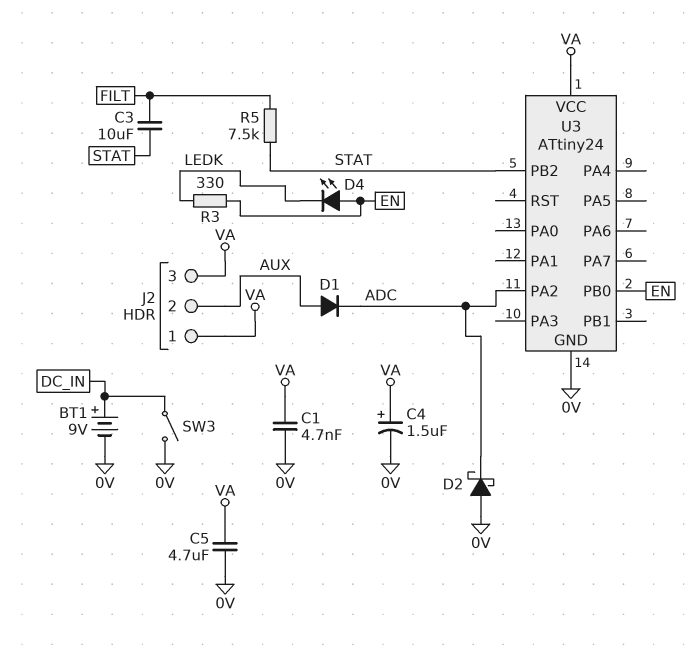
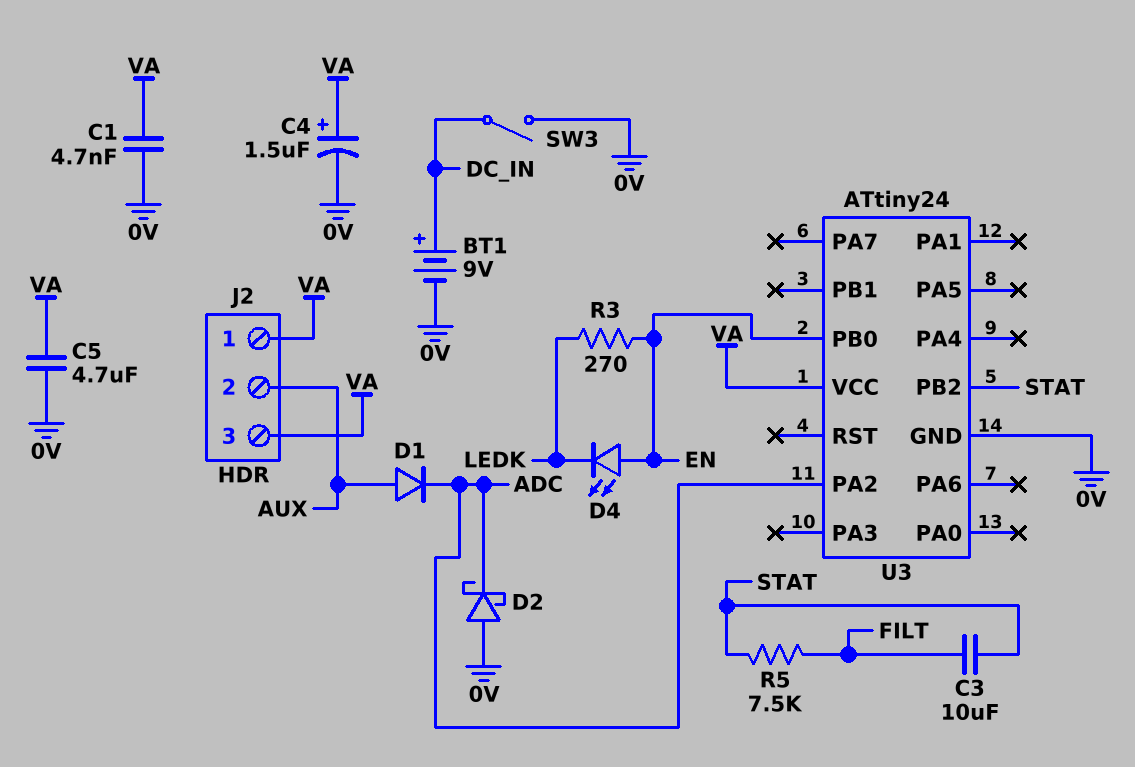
R3: 330 (EN, LEDK) -> 270 (EN, LEDK)

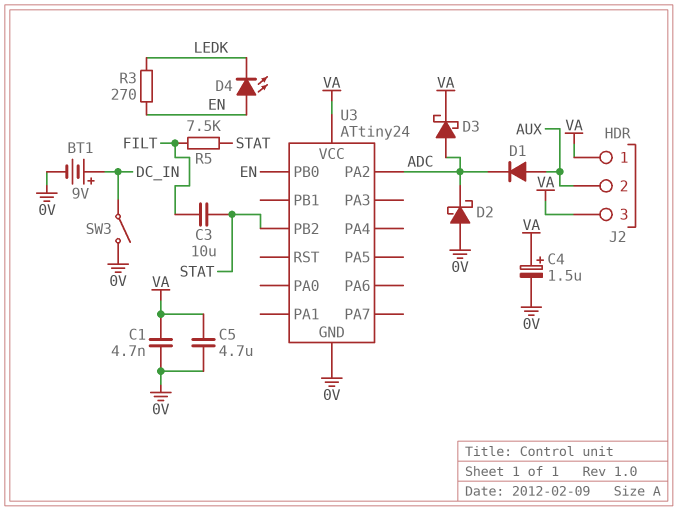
D3: none -> schottky (A ADC, K VA)

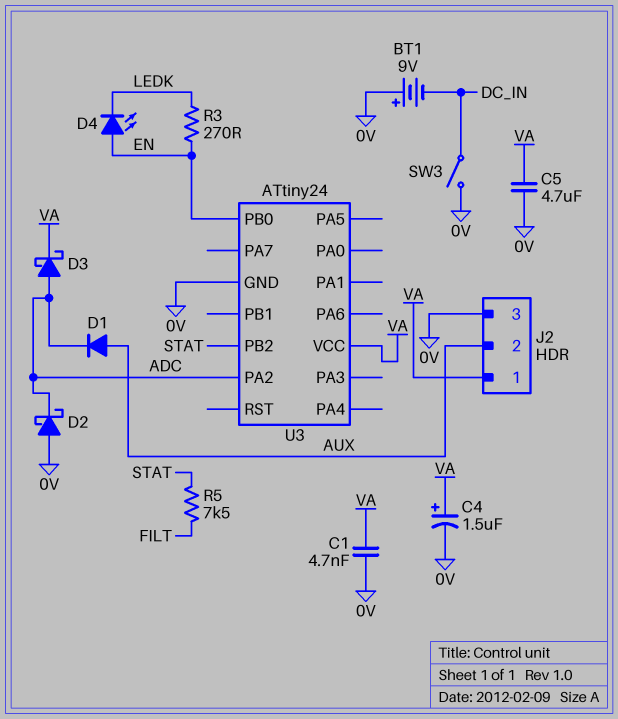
BT1: 9V (plus DC_IN, minus 0V) -> 9V (plus 0V, minus DC_IN)
C3: 10uF (FILT, STAT) -> none
J2 pin 3: VA -> 0V

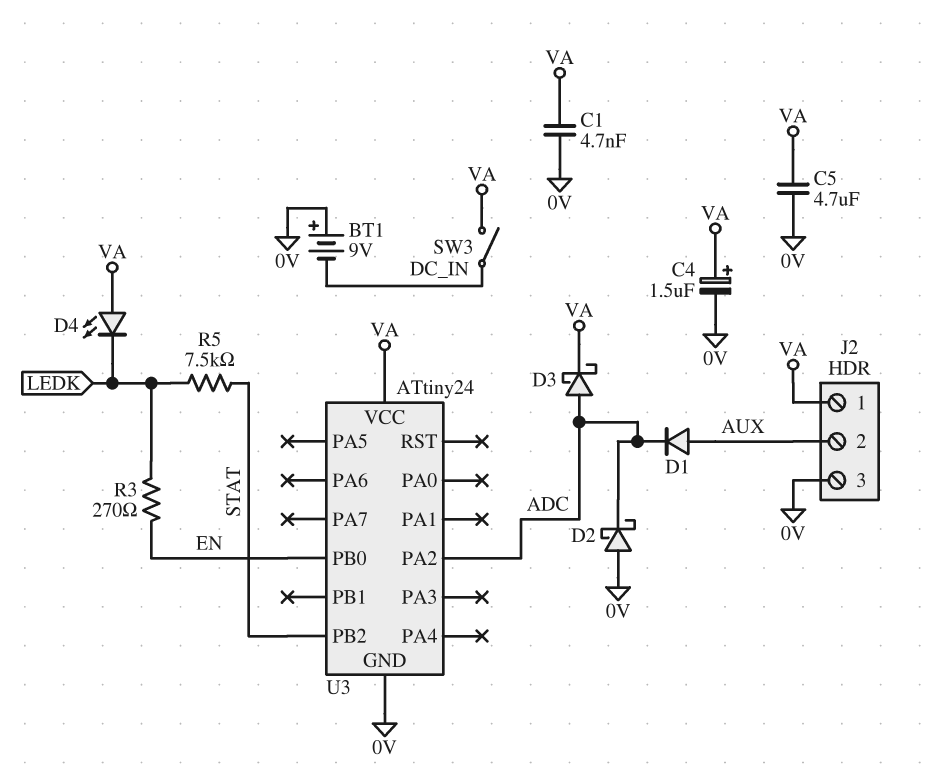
D4: LED (A EN, K LEDK) -> LED (A VA, K LEDK)
R5: 7.5k (FILT, STAT) -> 7.5k (LEDK, STAT)
SW3: switch (0V, DC_IN) -> switch (DC_IN, VA)

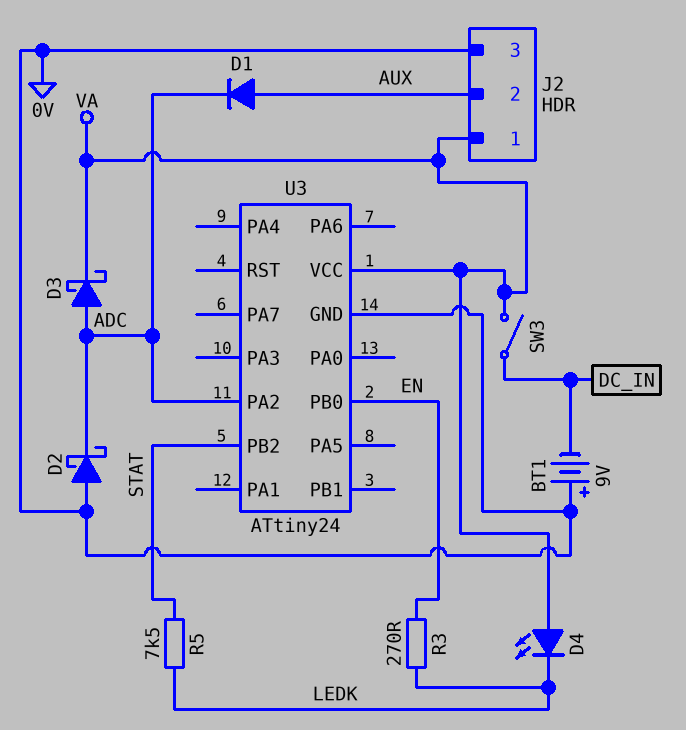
C1: 4.7nF (0V, VA) -> none
C4: 1.5uF (plus VA, minus 0V) -> none
C5: 4.7uF (0V, VA) -> none

